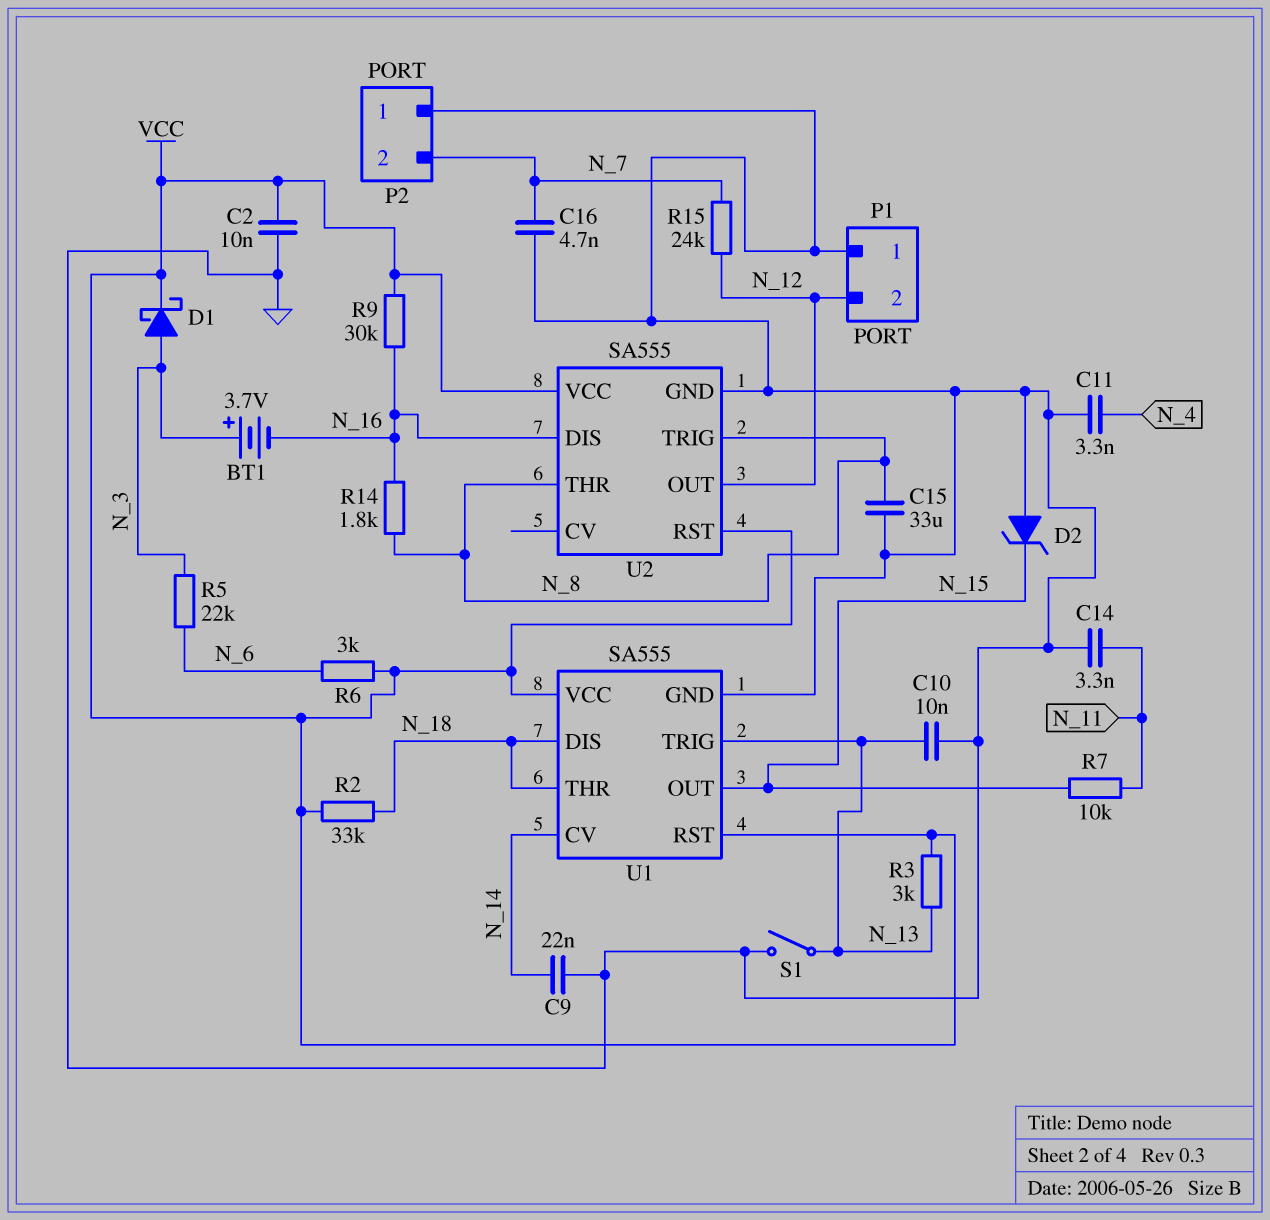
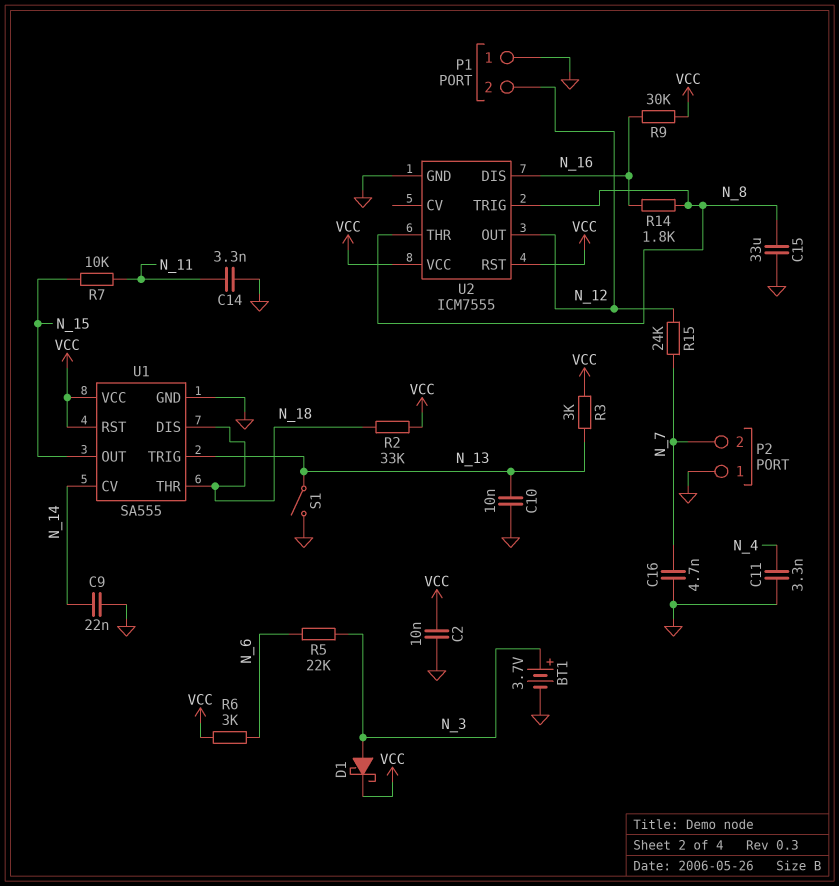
BT1: 3.7V (plus N_3, minus N_16) -> 3.7V (plus N_3, minus GND)
D2: zener (A GND, K N_15) -> none
U2: SA555 -> ICM7555

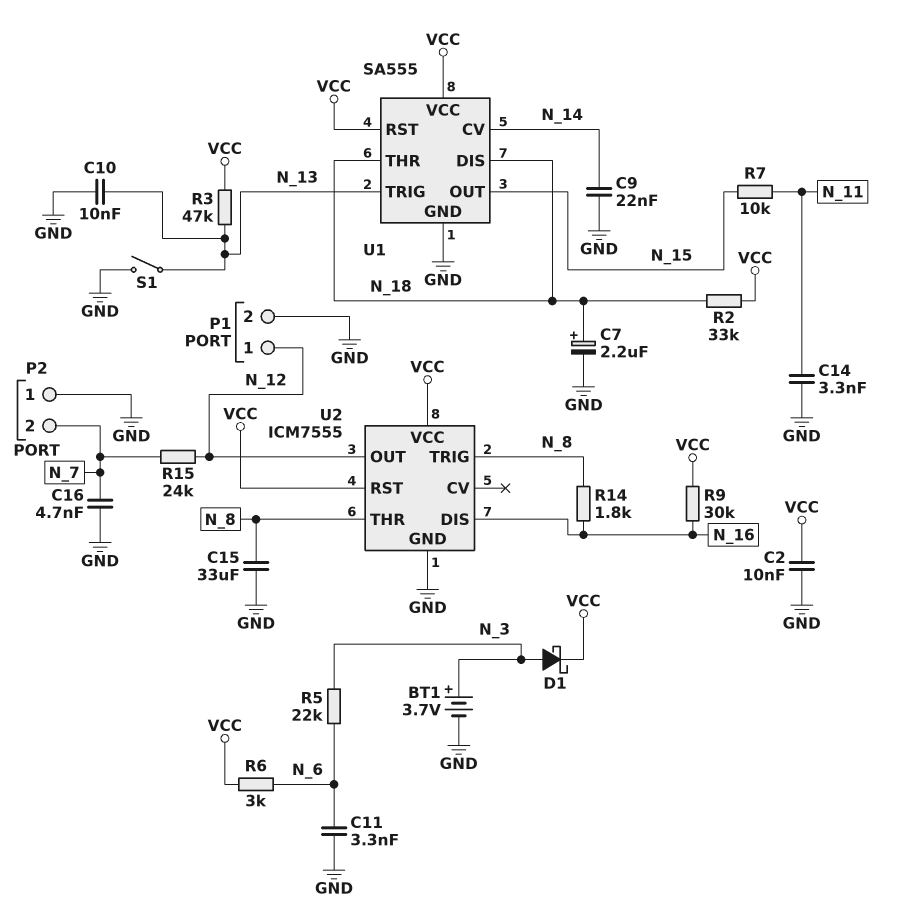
C7: none -> 2.2uF (plus N_18, minus GND)
C11: 3.3nF (GND, N_4) -> 3.3nF (GND, N_6)
P1 pin 1: GND -> N_12
P1 pin 2: N_12 -> GND
R3: 3k (N_13, VCC) -> 47k (N_13, VCC)

